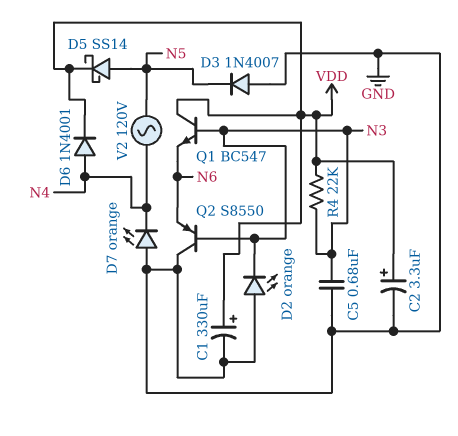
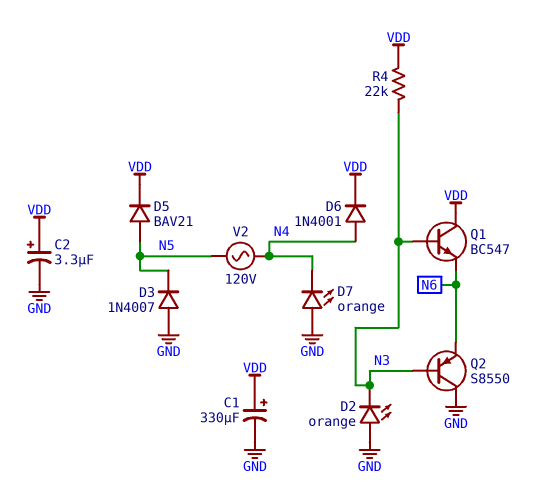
C5: 680nF (GND, N3) -> none
D5: schottky SS14 (A N5, K VDD) -> diode BAV21 (A N5, K VDD)

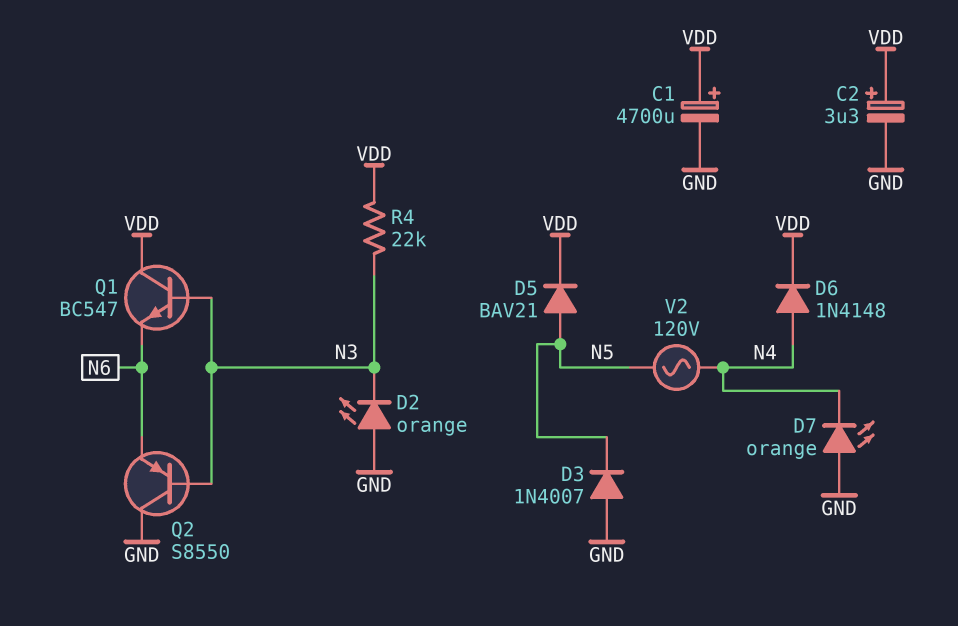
C1: 330uF (plus VDD, minus GND) -> 4700uF (plus VDD, minus GND)
D6: diode 1N4001 (A N4, K VDD) -> diode 1N4148 (A N4, K VDD)

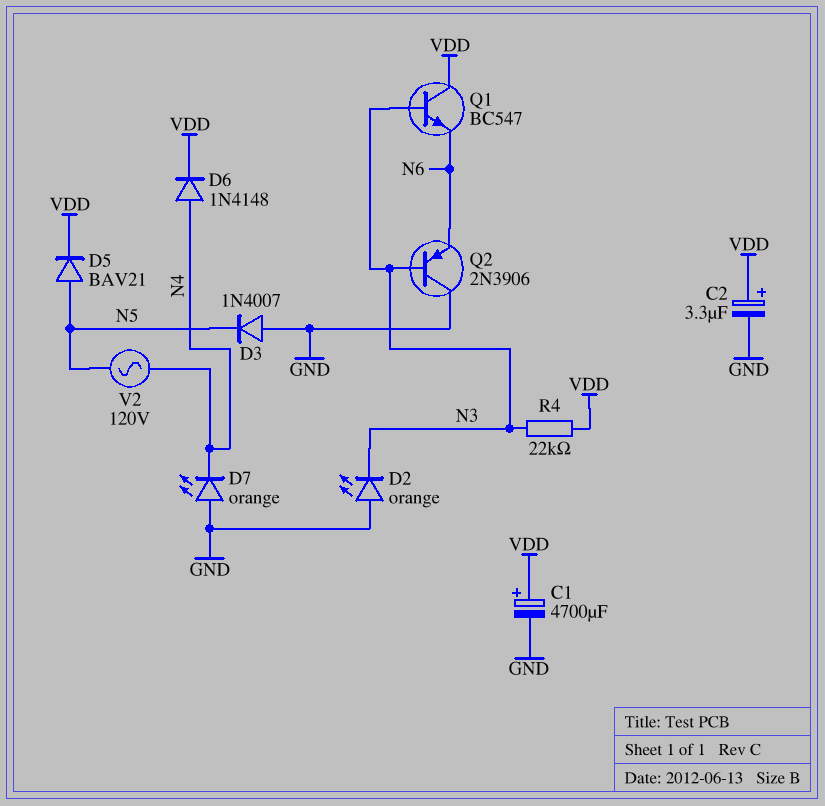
Q2: PNP S8550 (B N3, C GND, E N6) -> PNP 2N3906 (B N3, C GND, E N6)

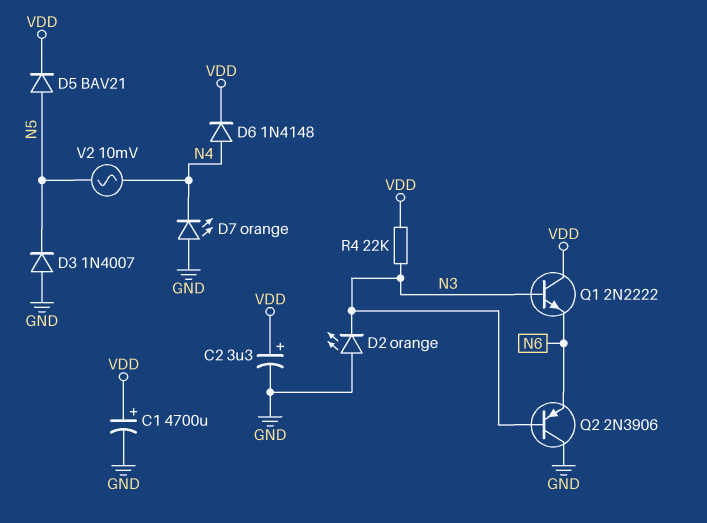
Q1: NPN BC547 (B N3, C VDD, E N6) -> NPN 2N2222 (B N3, C VDD, E N6)
V2: AC 120V (N4, N5) -> AC 10mV (N4, N5)

